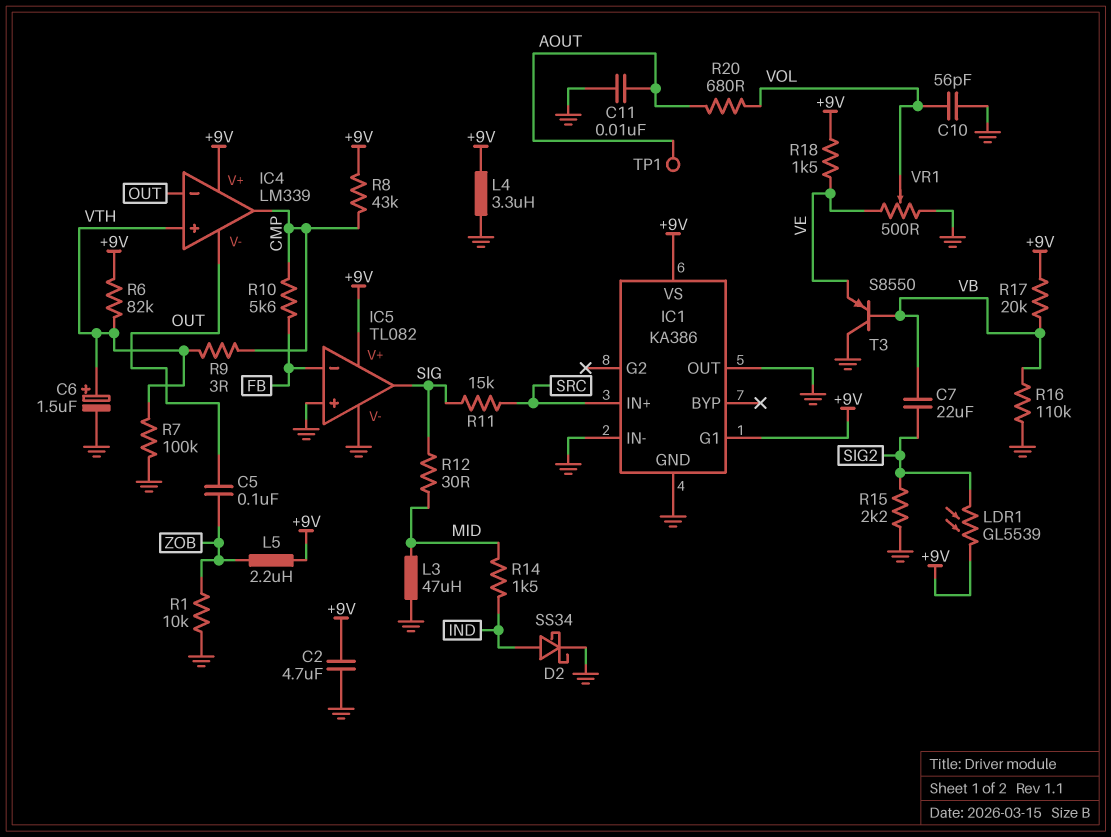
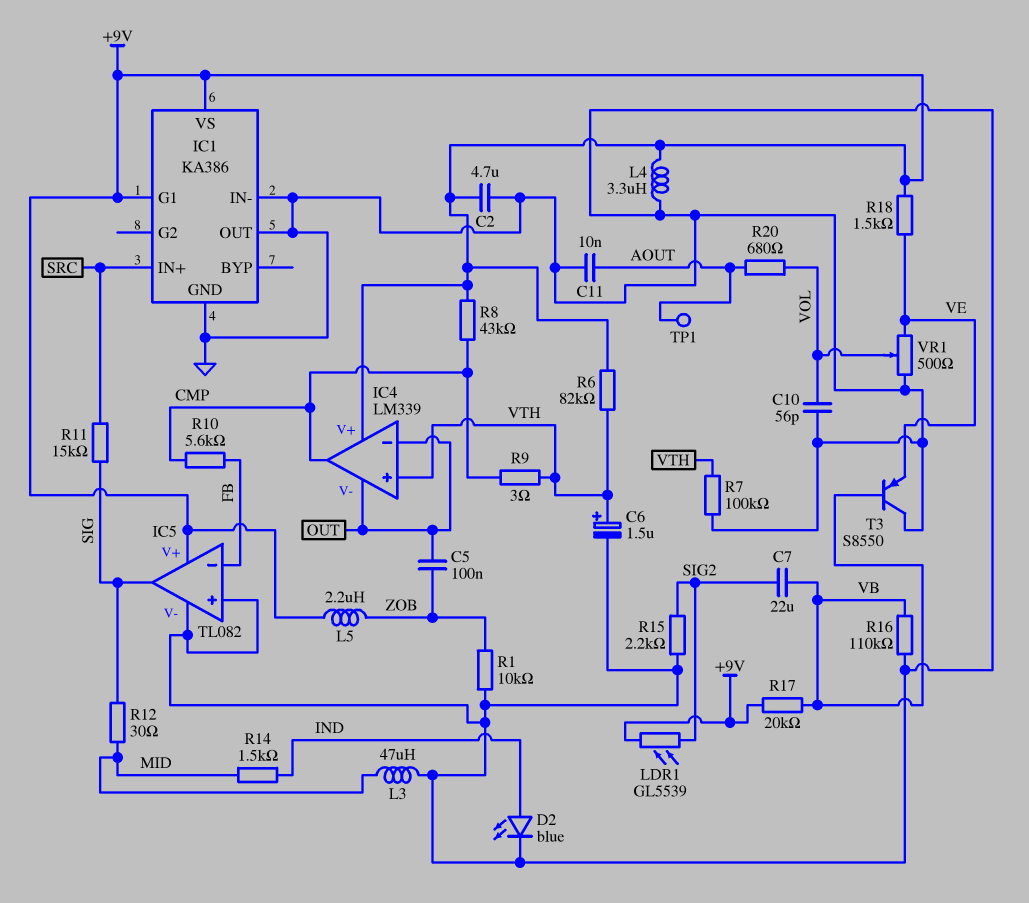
D2: schottky SS34 (A IND, K GND) -> LED blue (A IND, K GND)

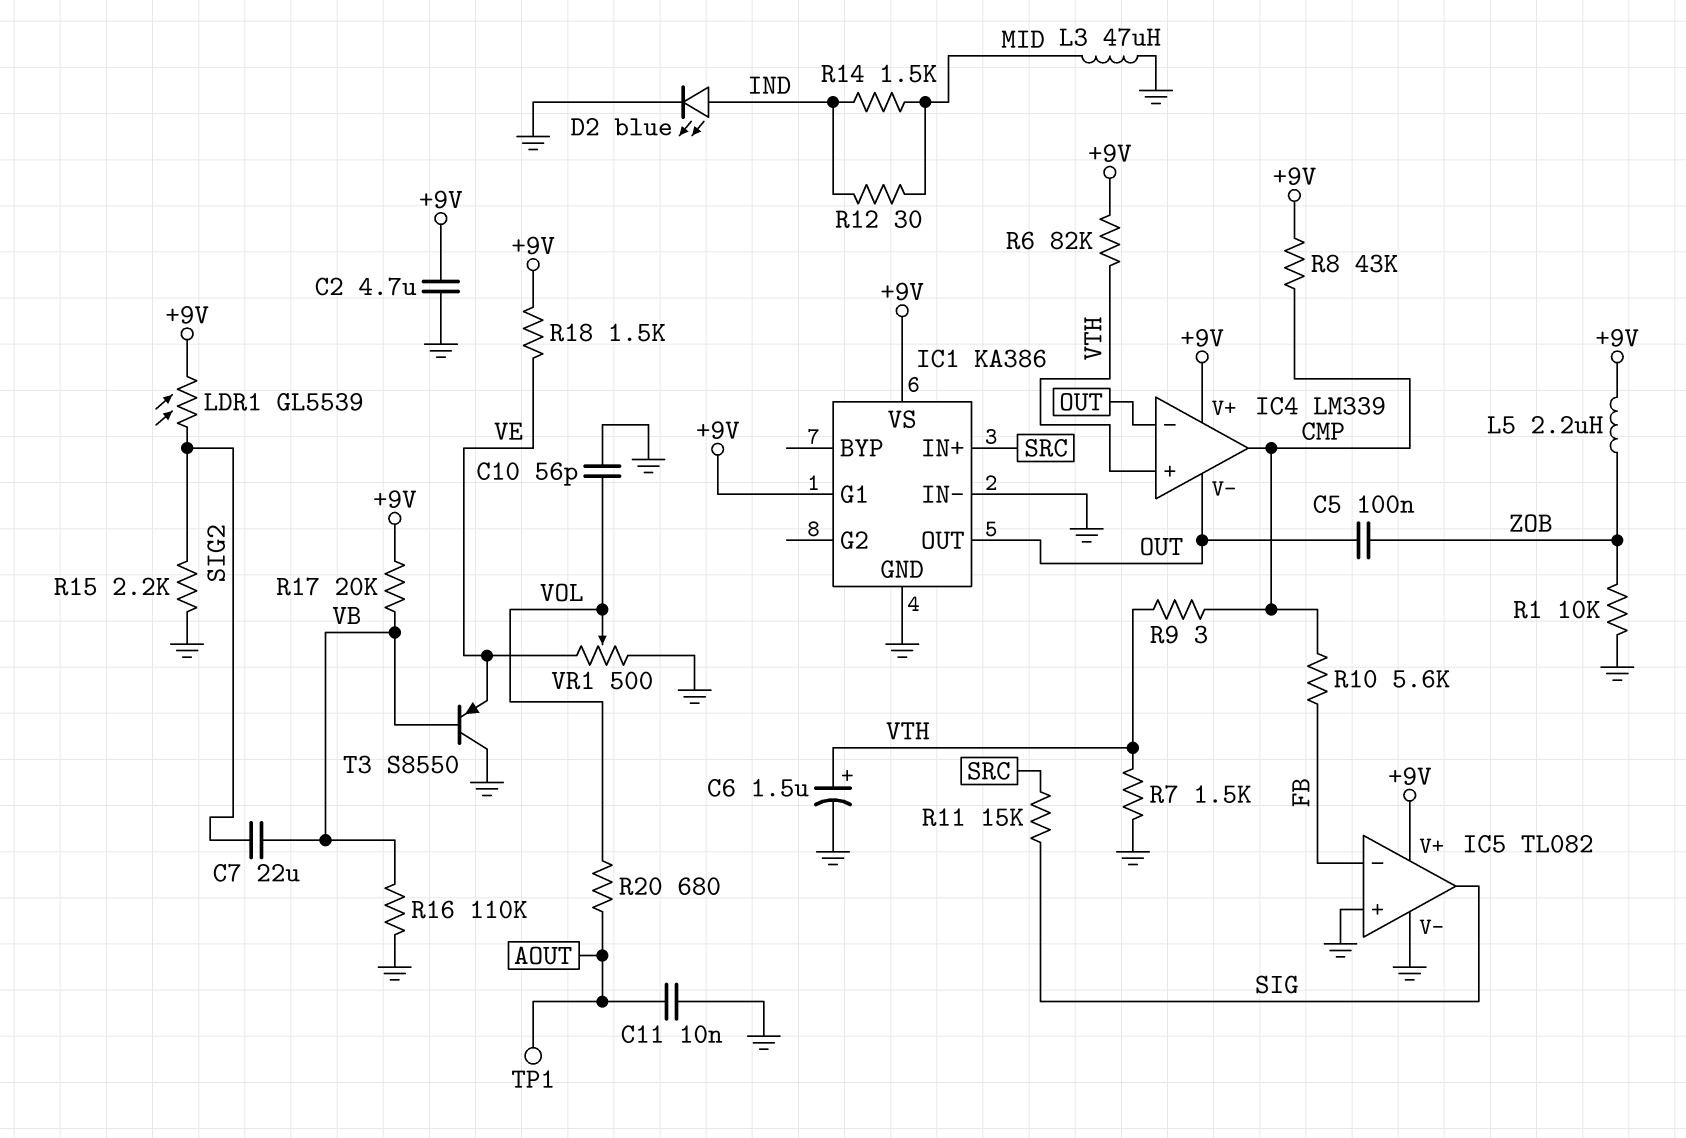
IC1 pin OUT: GND -> OUT
L4: 3.3uH (+9V, GND) -> none
R7: 100k (GND, VTH) -> 1.5k (GND, VTH)
R12: 30 (MID, SIG) -> 30 (IND, MID)

